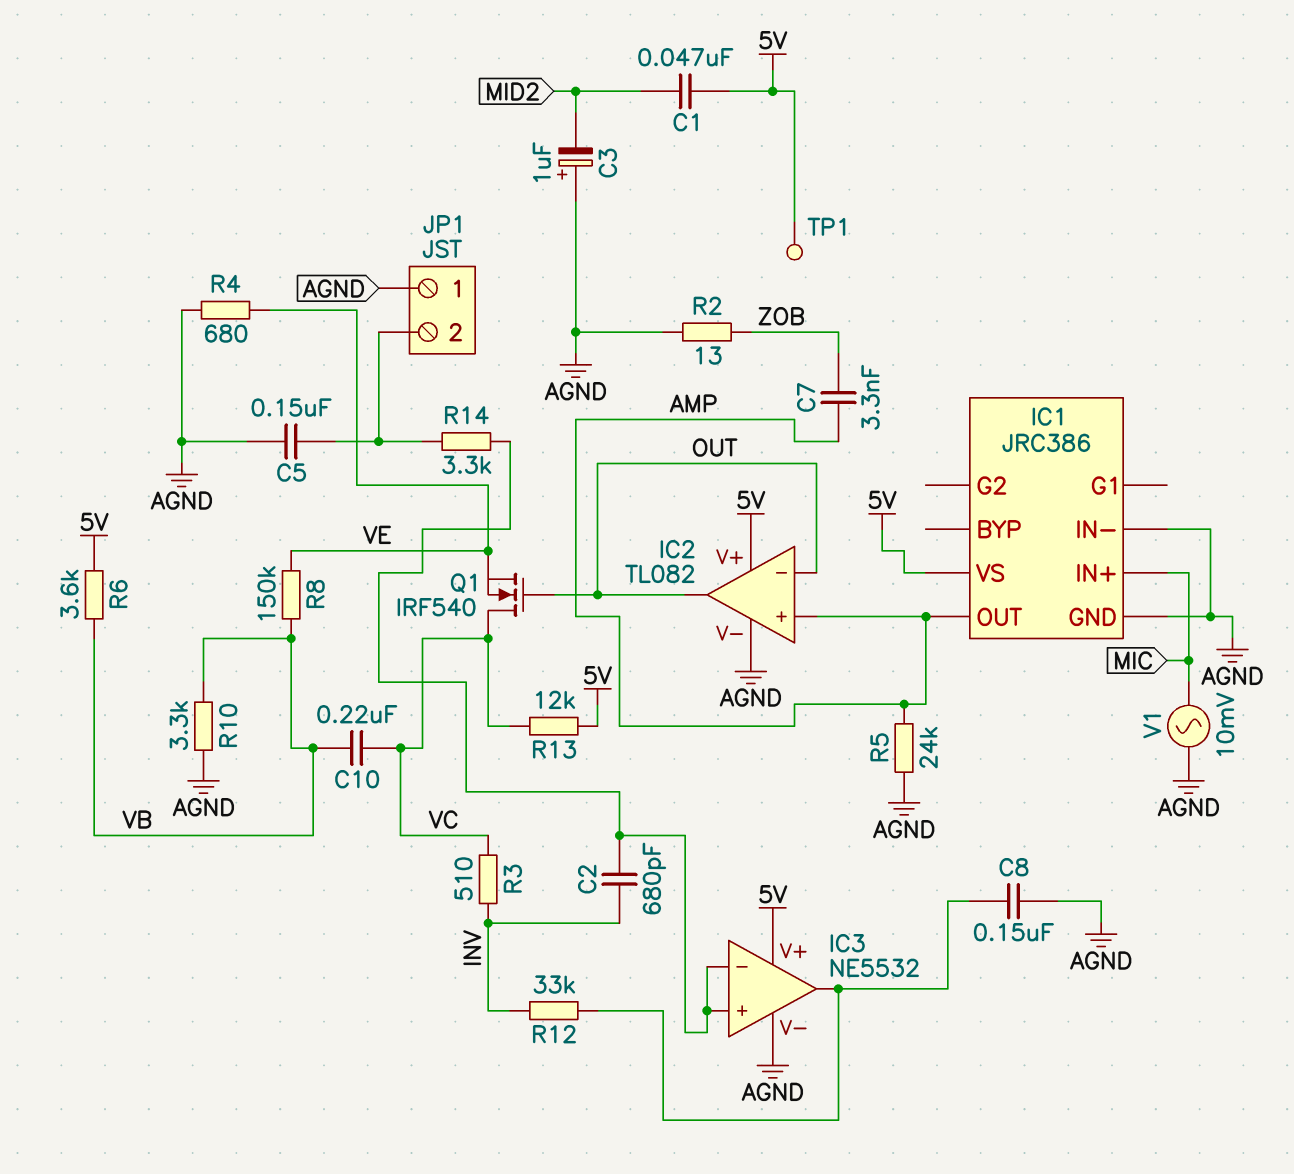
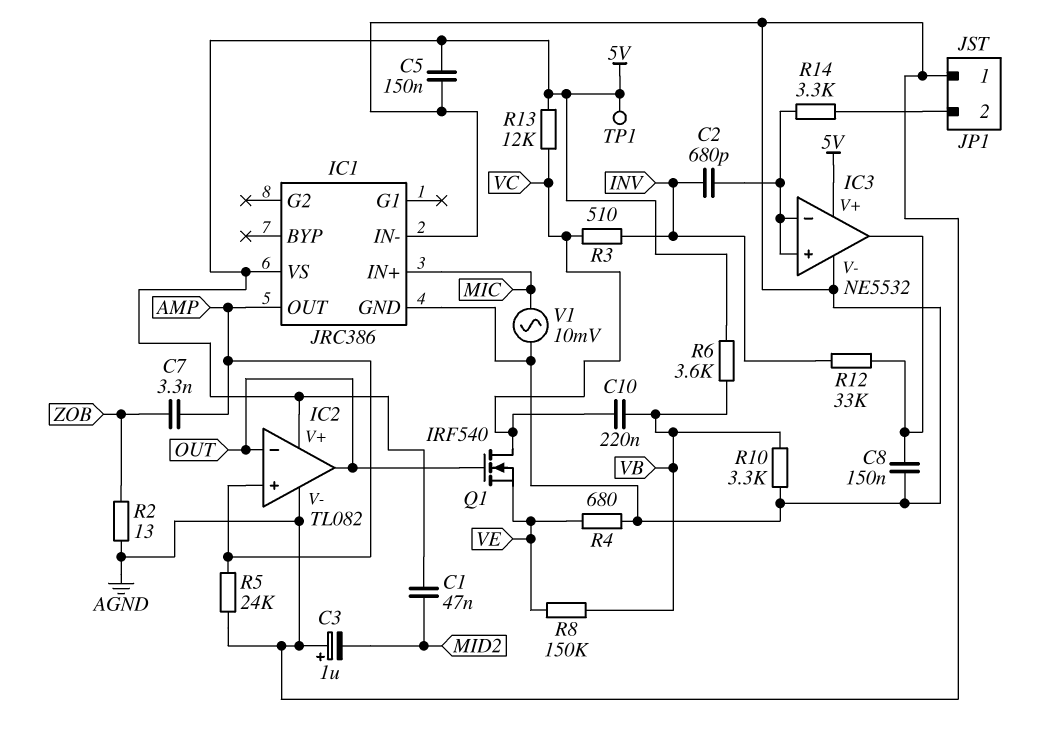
C5: 150nF (AGND, JP1/2) -> 150nF (5V, AGND)

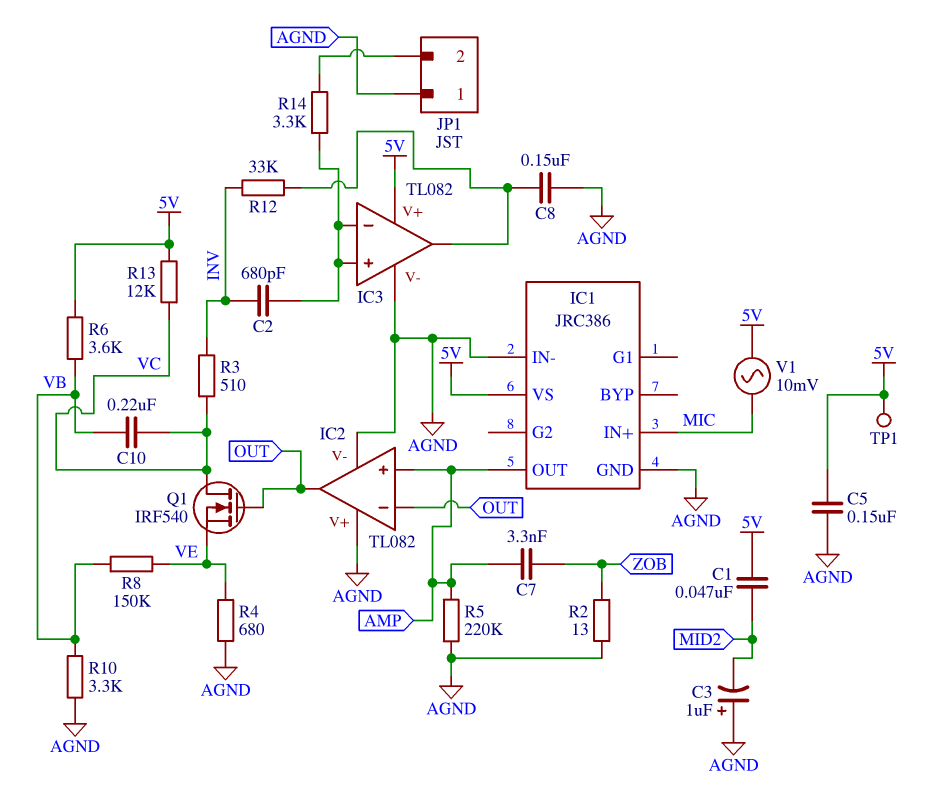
IC2 pin V+: 5V -> AGND
IC3: NE5532 -> TL082
R5: 24k (AGND, AMP) -> 220k (AGND, AMP)
V1: AC 10mV (AGND, MIC) -> AC 10mV (5V, MIC)

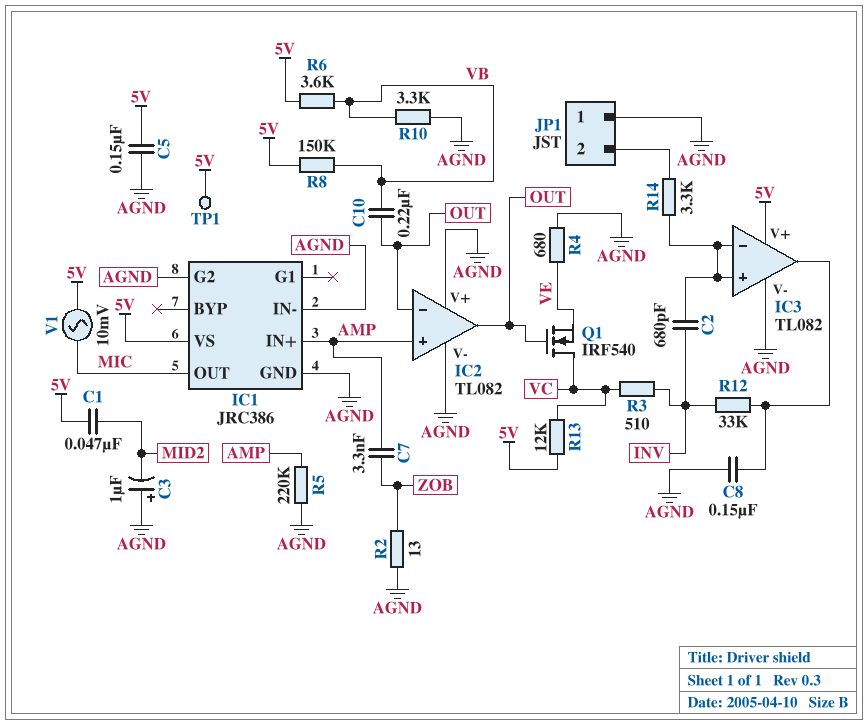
C10: 220nF (VB, VC) -> 220nF (OUT, VB)
IC1 pin G2: none -> AGND
IC1 pin IN+: MIC -> AMP
IC1 pin OUT: AMP -> MIC
R8: 150k (VB, VE) -> 150k (5V, VB)

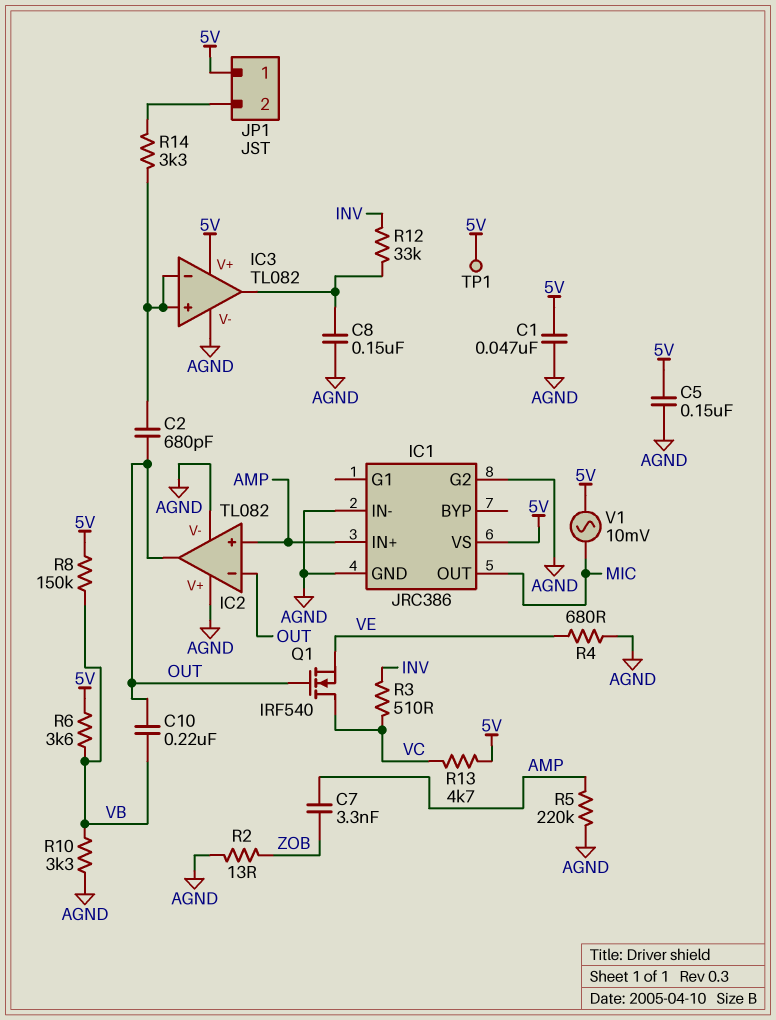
C1: 47nF (5V, MID2) -> 47nF (5V, AGND)
C2: 680pF (IC3/in+, INV) -> 680pF (IC3/in+, OUT)
C3: 1uF (plus AGND, minus MID2) -> none
JP1 pin 1: AGND -> 5V
R13: 12k (5V, VC) -> 4.7k (5V, VC)

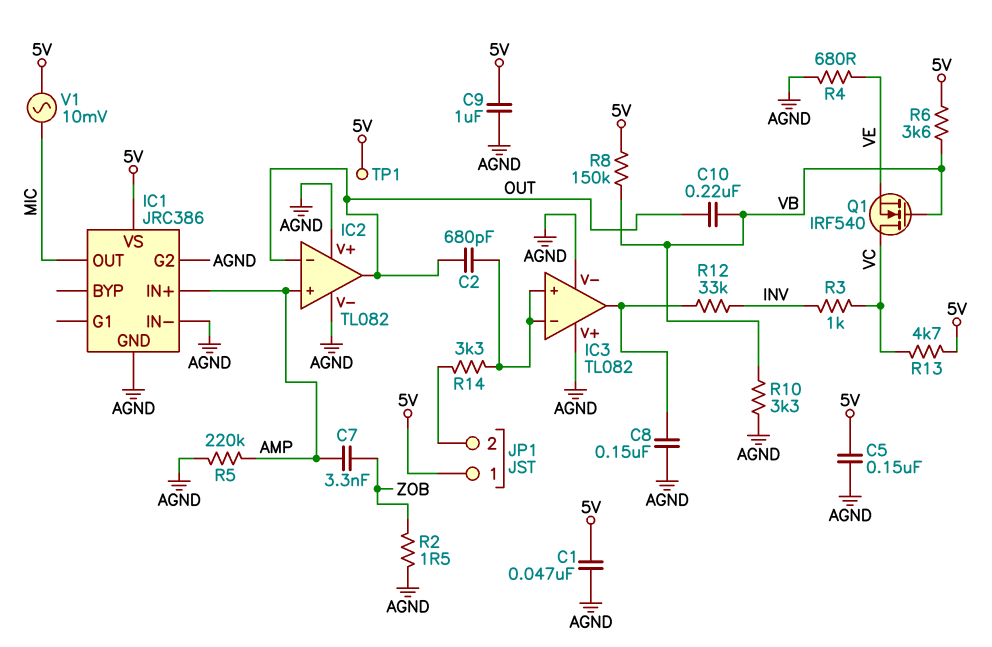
C9: none -> 1uF (5V, AGND)
IC3 pin V+: 5V -> AGND
Q1: NMOS IRF540 (G OUT, D VC, S VE) -> NMOS IRF540 (G VB, D VC, S VE)
R2: 13 (AGND, ZOB) -> 1.5 (AGND, ZOB)
R3: 510 (INV, VC) -> 1k (INV, VC)

